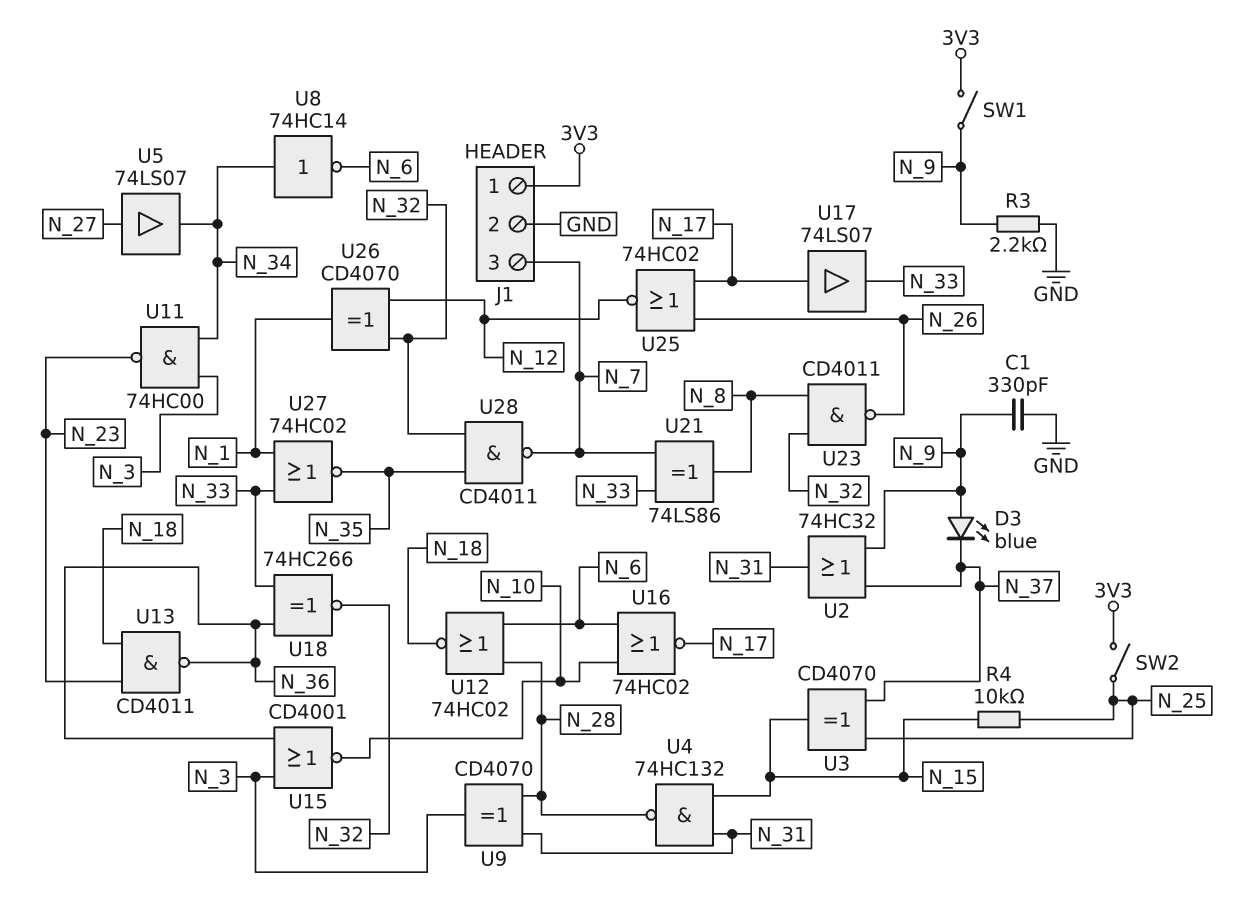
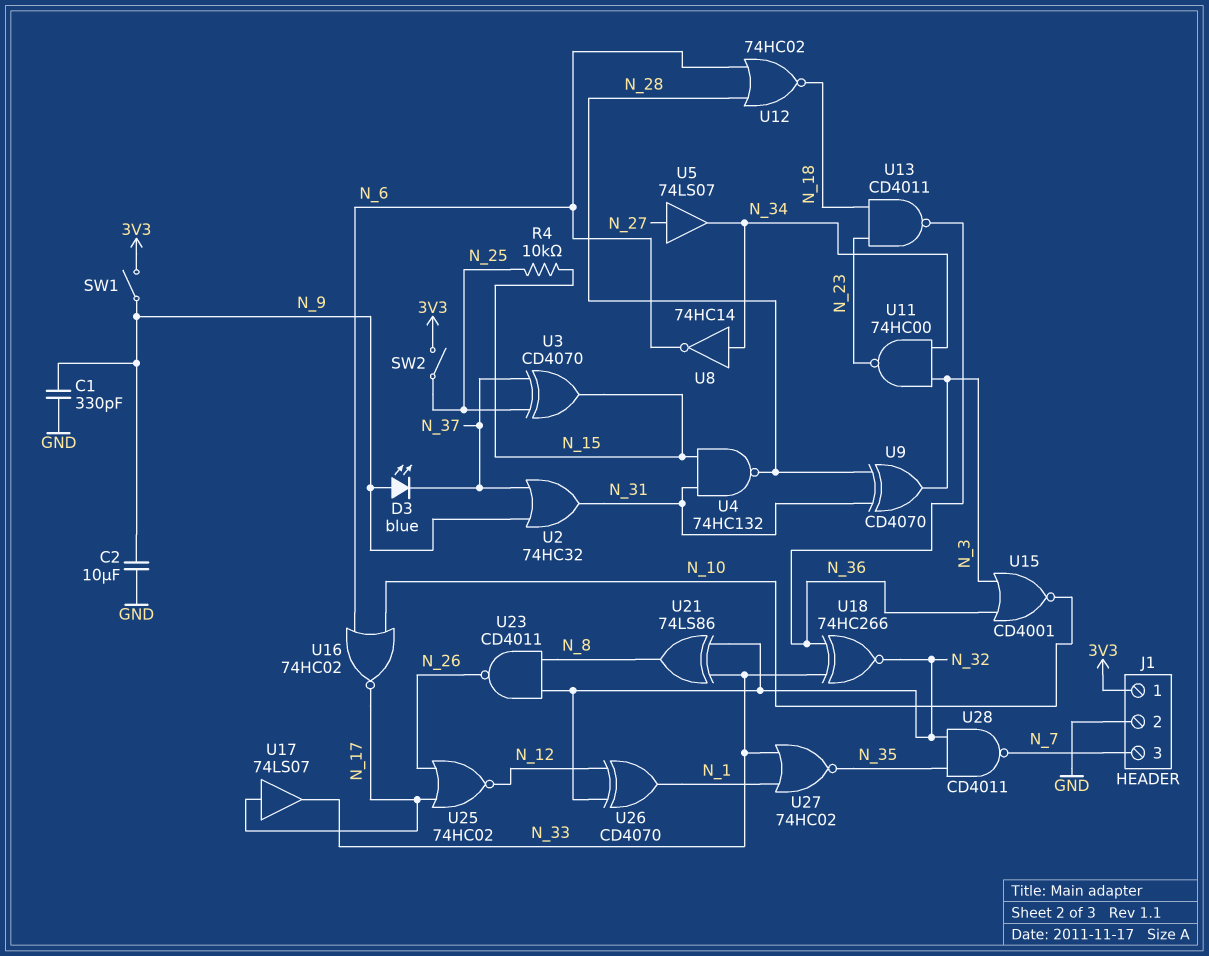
C2: none -> 10uF (GND, N_9)
R3: 2.2k (GND, N_9) -> none
U21: XOR 74LS86 (in N_7, in N_33, out N_8) -> XOR 74LS86 (in N_32, in N_33, out N_8)

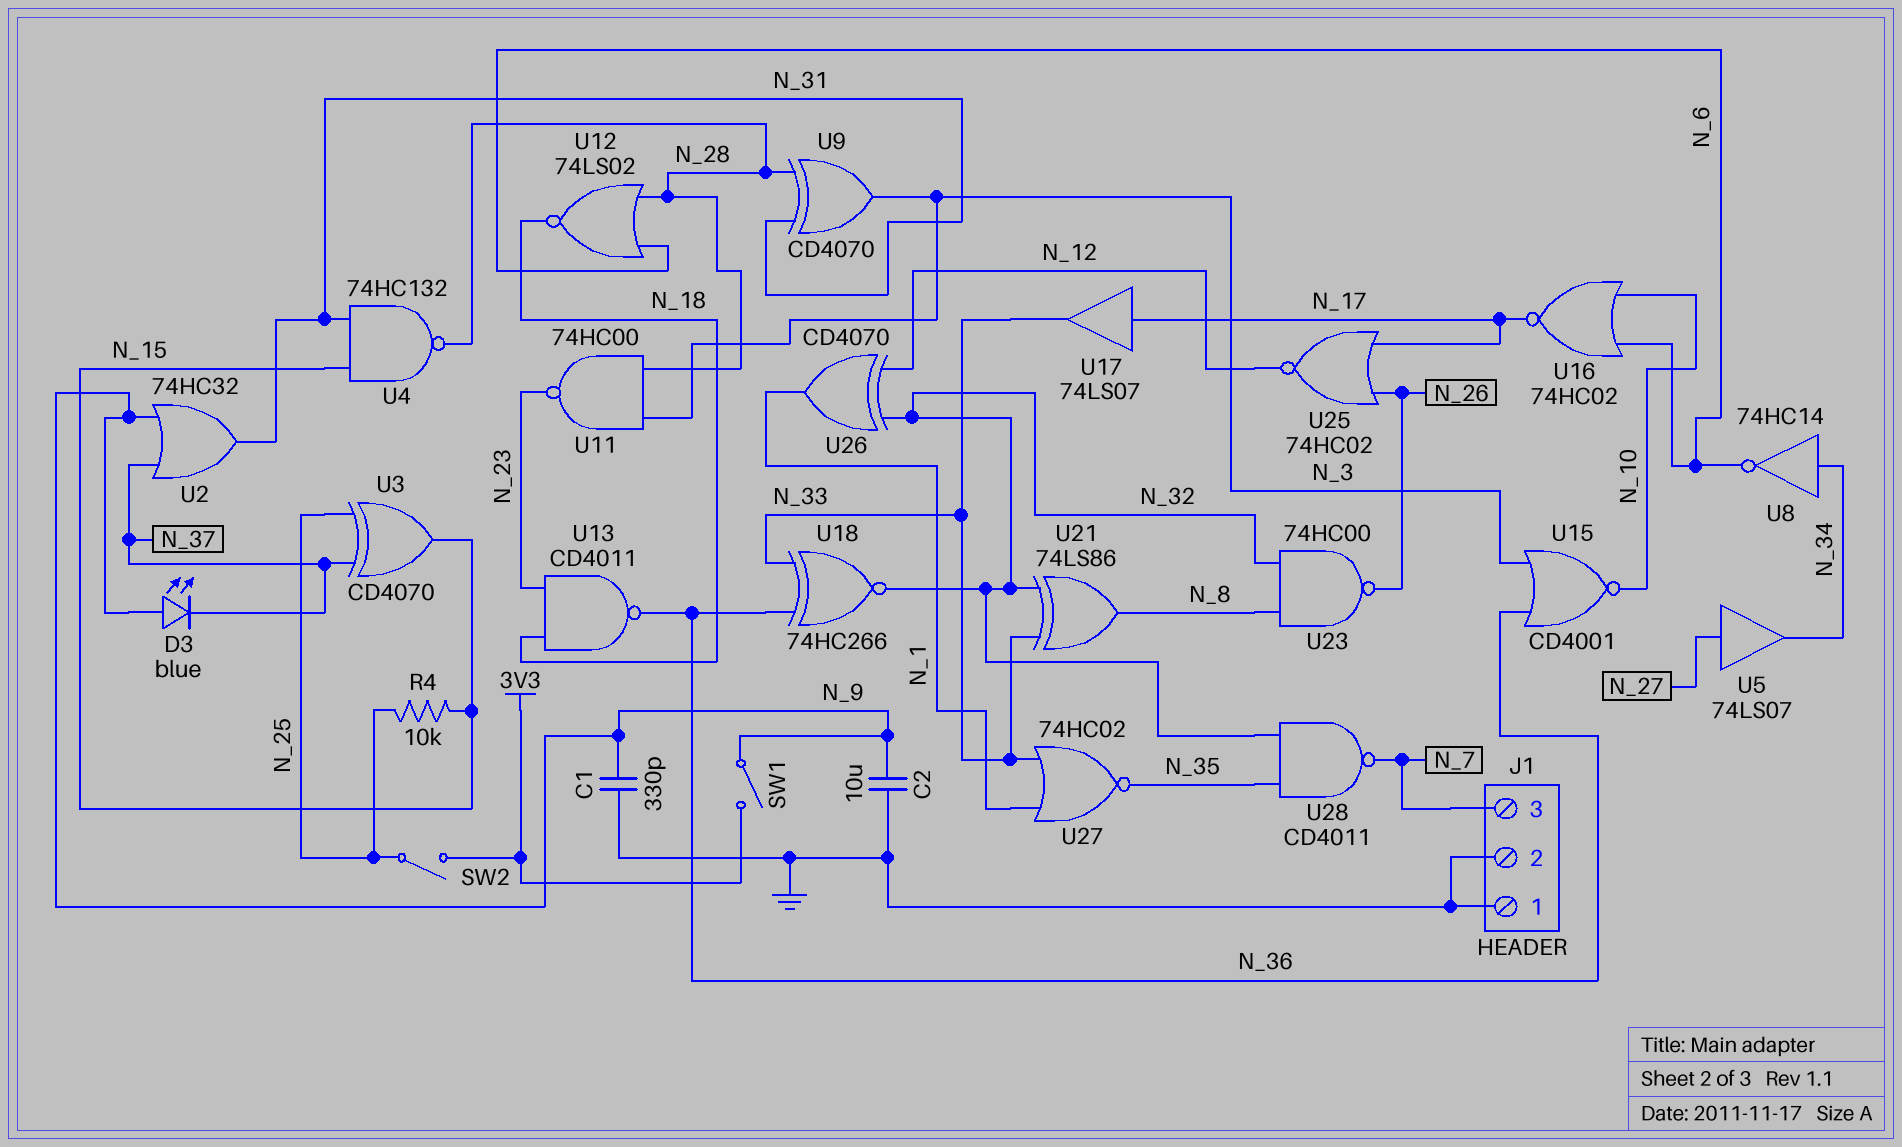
J1 pin 1: 3V3 -> GND
U11: NAND 74HC00 (in N_3, in N_34, out N_23) -> NAND 74HC00 (in N_3, in N_28, out N_23)
U12: NOR 74HC02 (in N_6, in N_28, out N_18) -> NOR 74LS02 (in N_6, in N_28, out N_18)
U23: NAND CD4011 (in N_8, in N_32, out N_26) -> NAND 74HC00 (in N_8, in N_32, out N_26)

